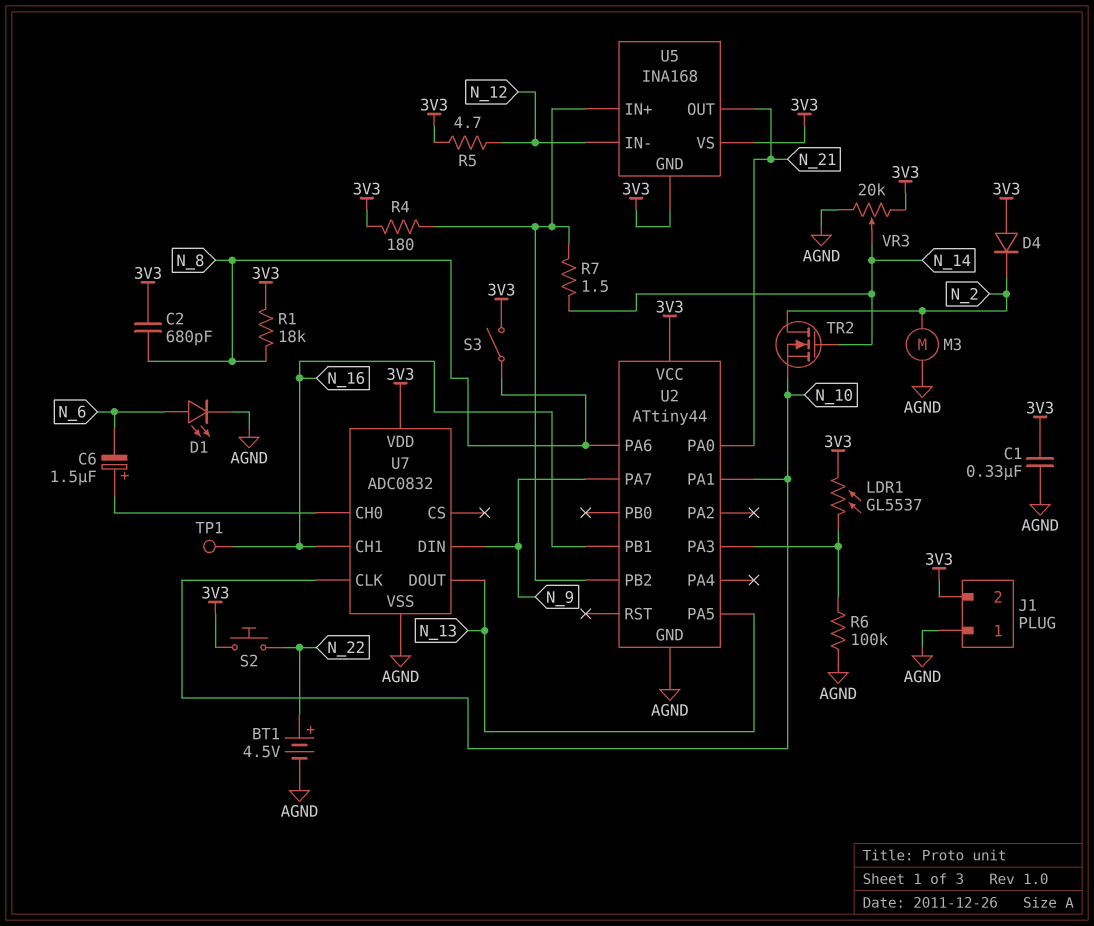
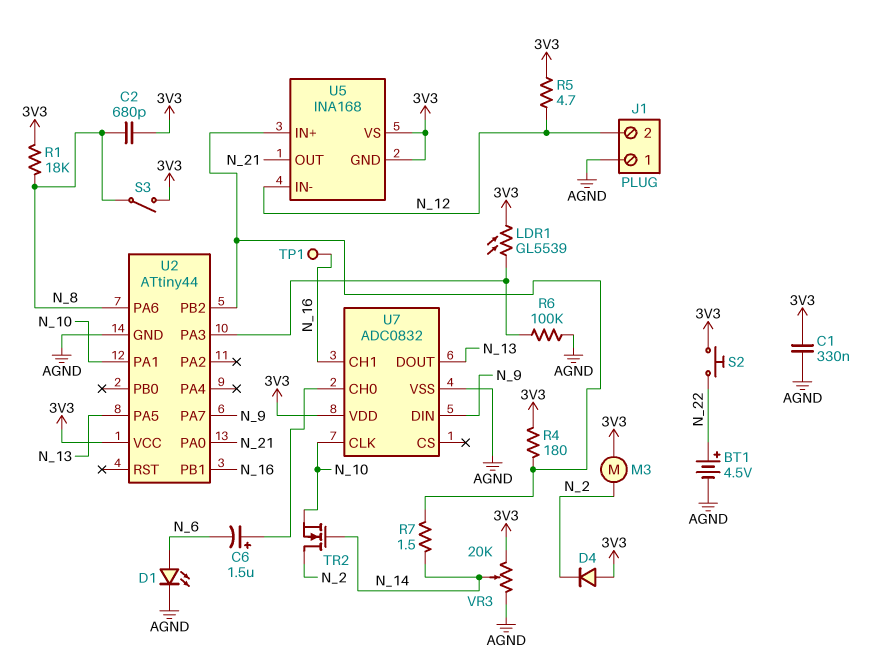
J1 pin 2: 3V3 -> N_12
LDR1: GL5537 (3V3, U2/PA3) -> GL5539 (3V3, U2/PA3)
M3: motor (AGND, N_2) -> motor (3V3, N_2)

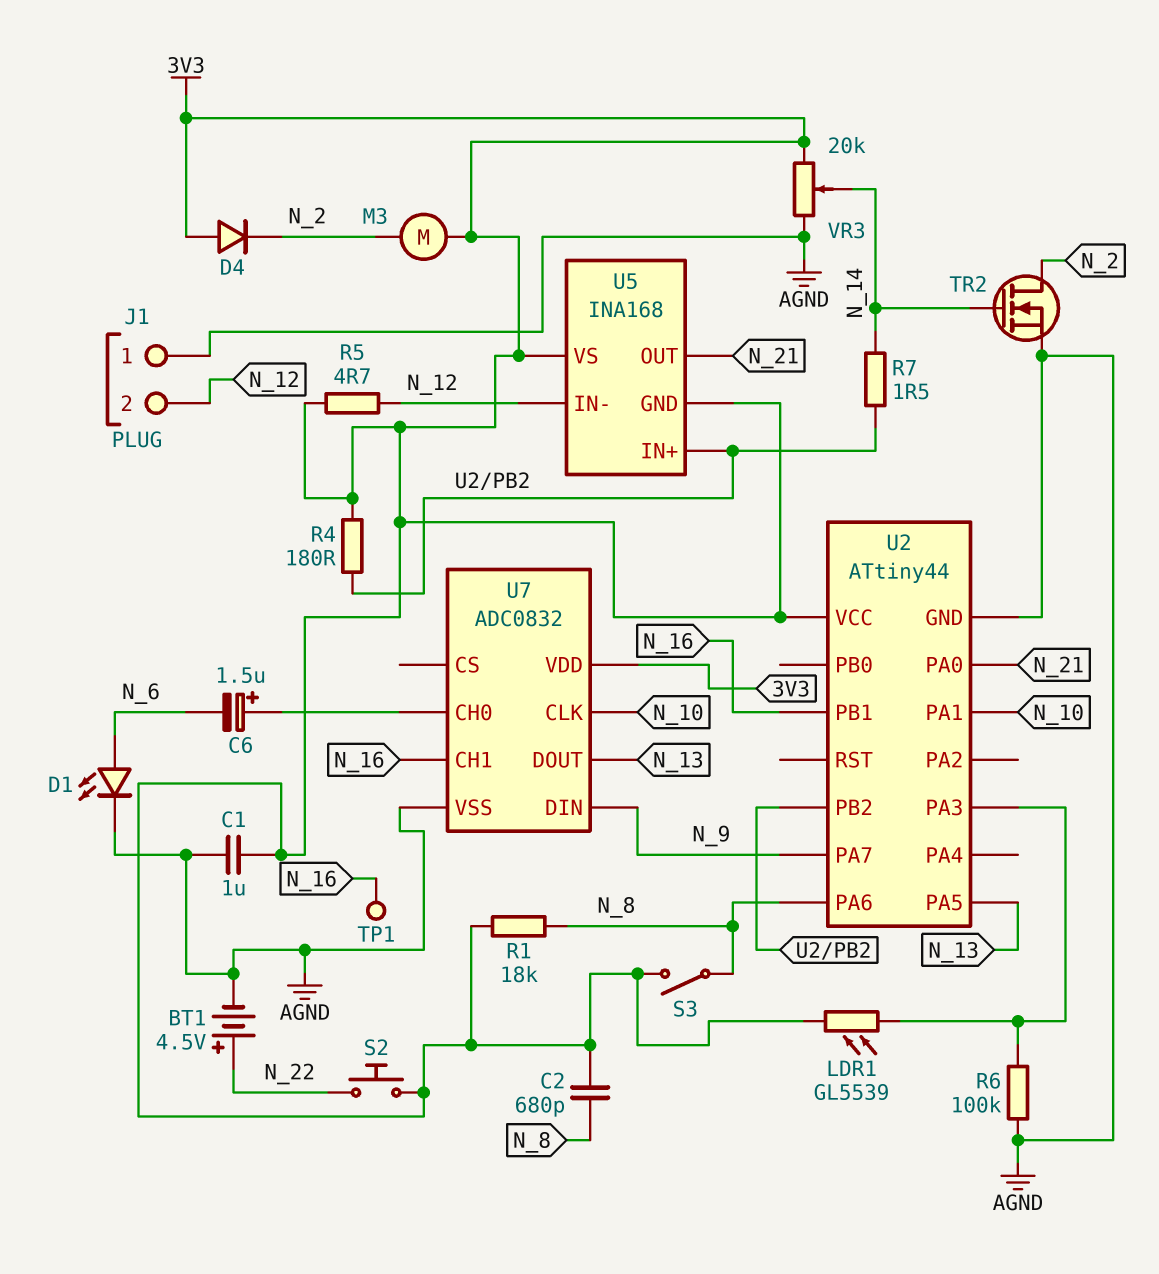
C1: 330nF (3V3, AGND) -> 1uF (3V3, AGND)
TR2: NMOS (G N_14, D N_2, S N_10) -> NMOS (G N_14, D N_2, S AGND)

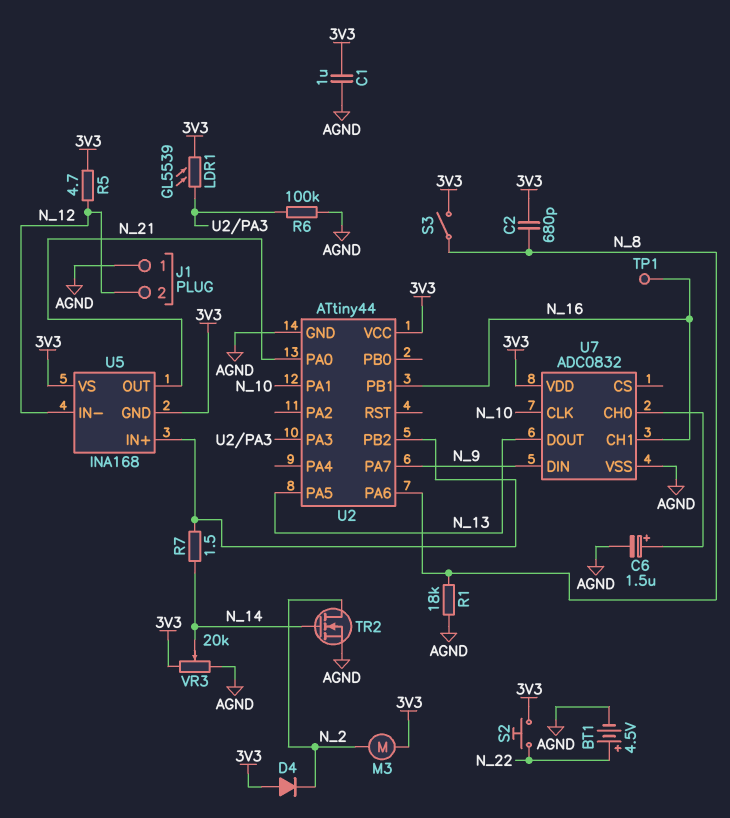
C6: 1.5uF (plus U7/CH0, minus N_6) -> 1.5uF (plus U7/CH0, minus AGND)
D1: LED (A N_6, K AGND) -> none
R1: 18k (3V3, N_8) -> 18k (AGND, N_8)
R4: 180 (3V3, U2/PB2) -> none

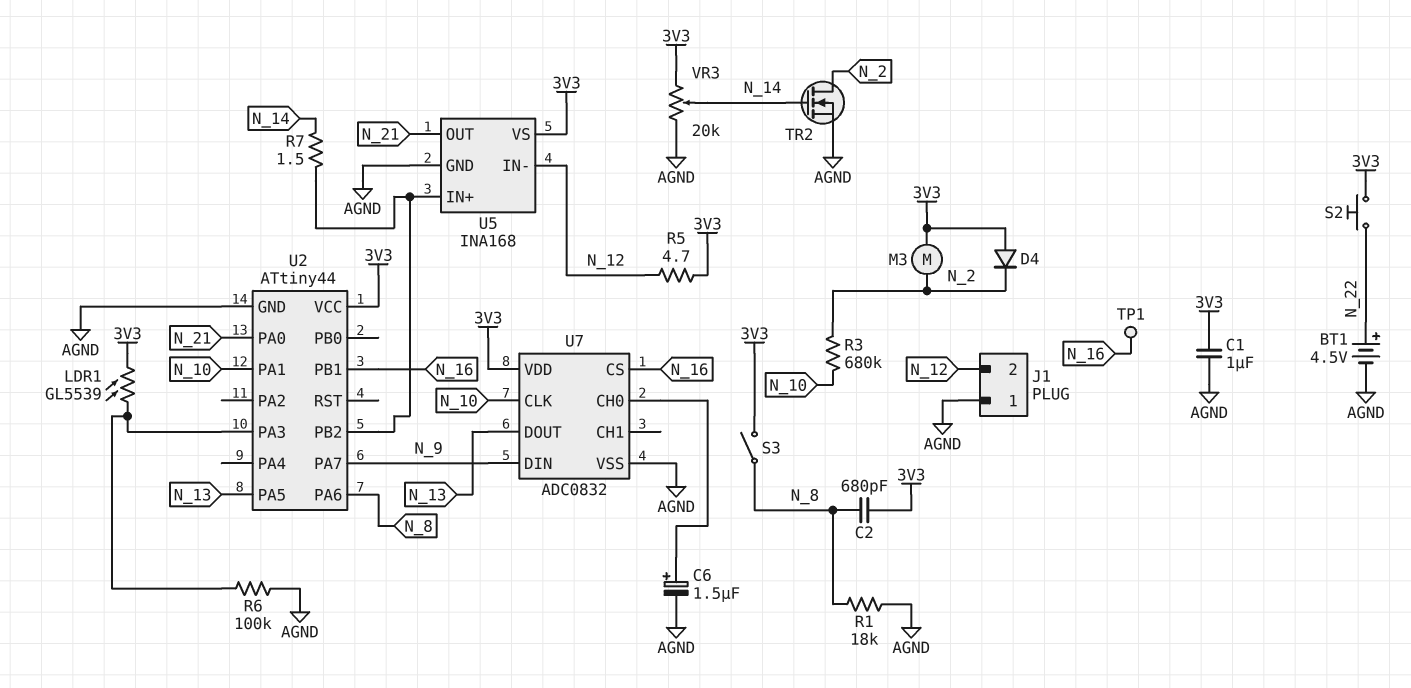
R3: none -> 680k (N_2, N_10)
U5 pin GND: 3V3 -> AGND
U7 pin CH1: N_16 -> none
U7 pin CS: none -> N_16

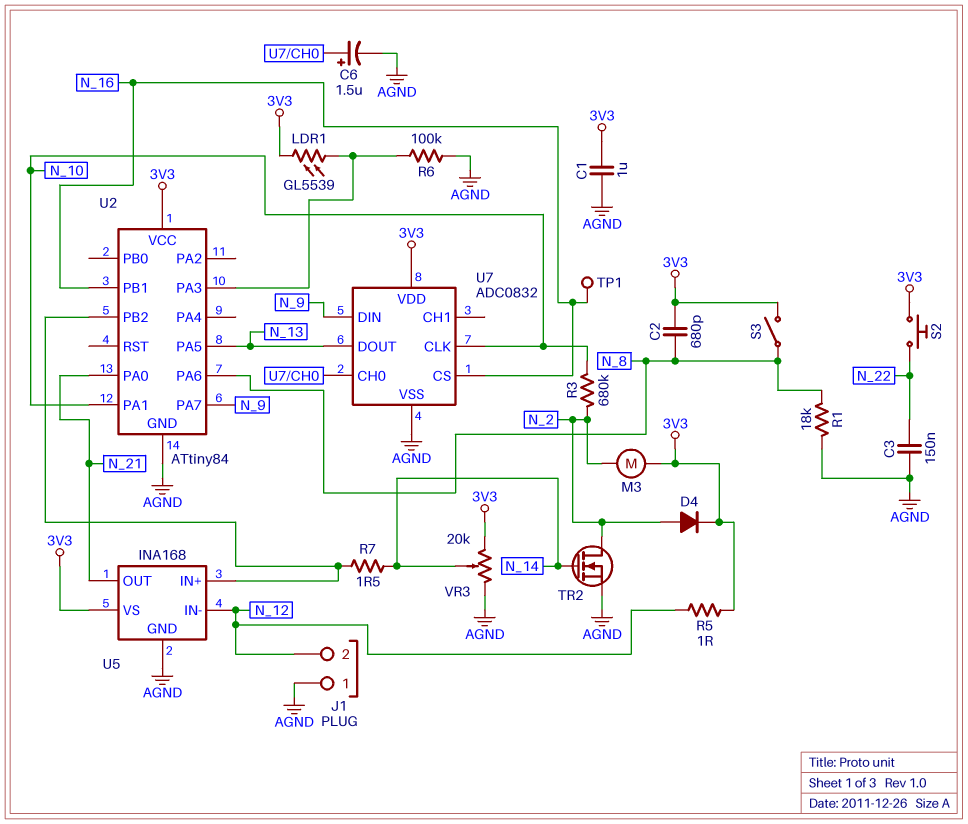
BT1: 4.5V (plus N_22, minus AGND) -> none
C3: none -> 150nF (AGND, N_22)
D4: diode (A 3V3, K N_2) -> diode (A N_2, K 3V3)
R5: 4.7 (3V3, N_12) -> 1 (3V3, N_12)
U2: ATtiny44 -> ATtiny84

